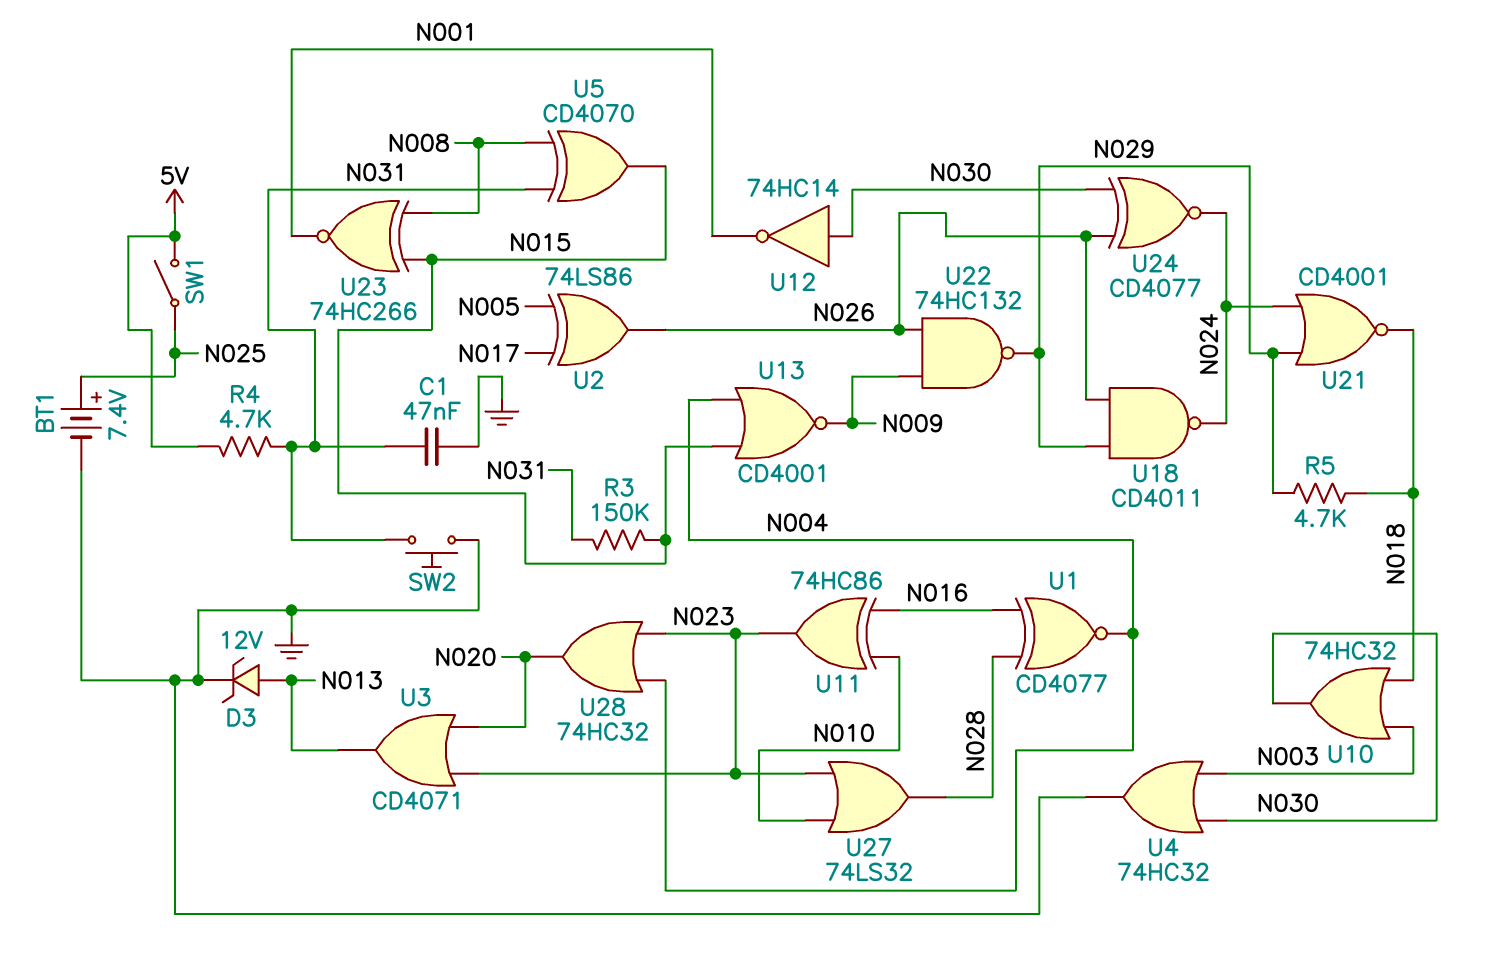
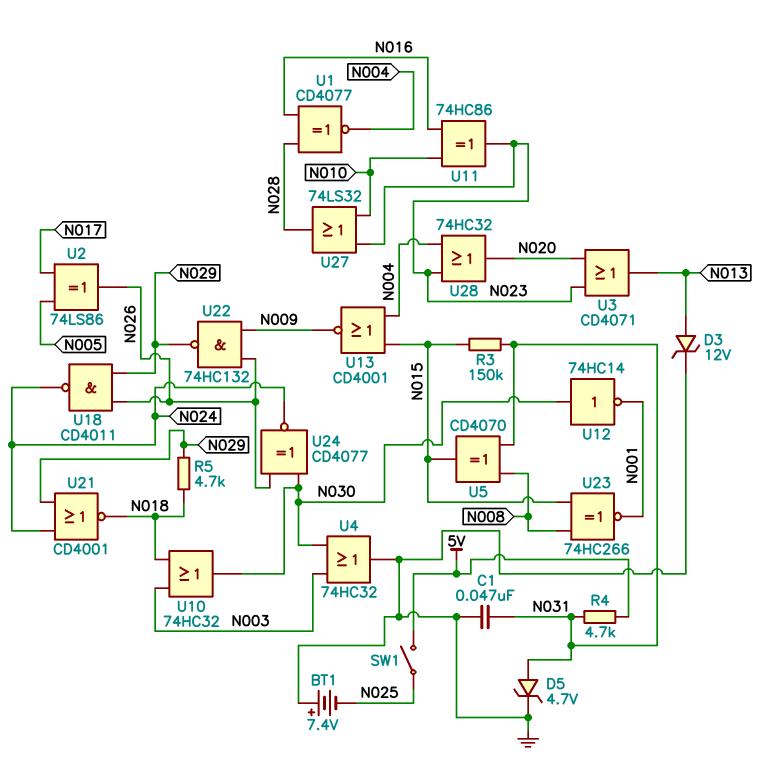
BT1: 7.4V (plus N025, minus GND) -> 7.4V (plus GND, minus N025)
D5: none -> zener 4.7V (A N031, K GND)
SW2: button (GND, N031) -> none

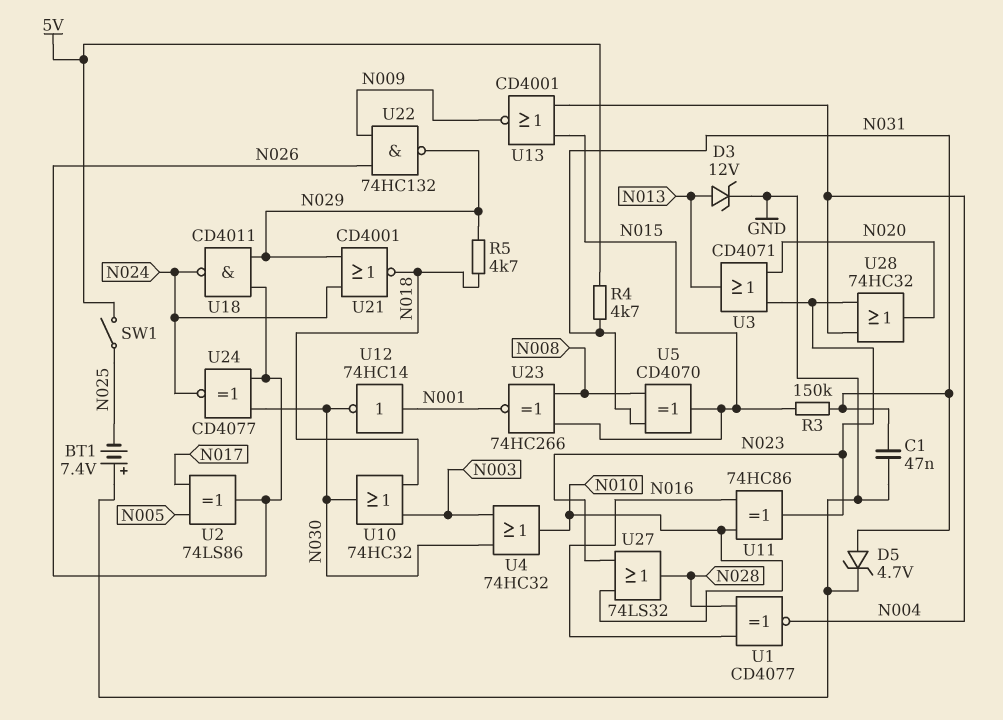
U4: OR 74HC32 (in N003, in N030, out GND) -> OR 74HC32 (in N003, in N030, out N010)
U12: NOT 74HC14 (in N030, out N001) -> NOT 74HC14 (in N001, out N030)

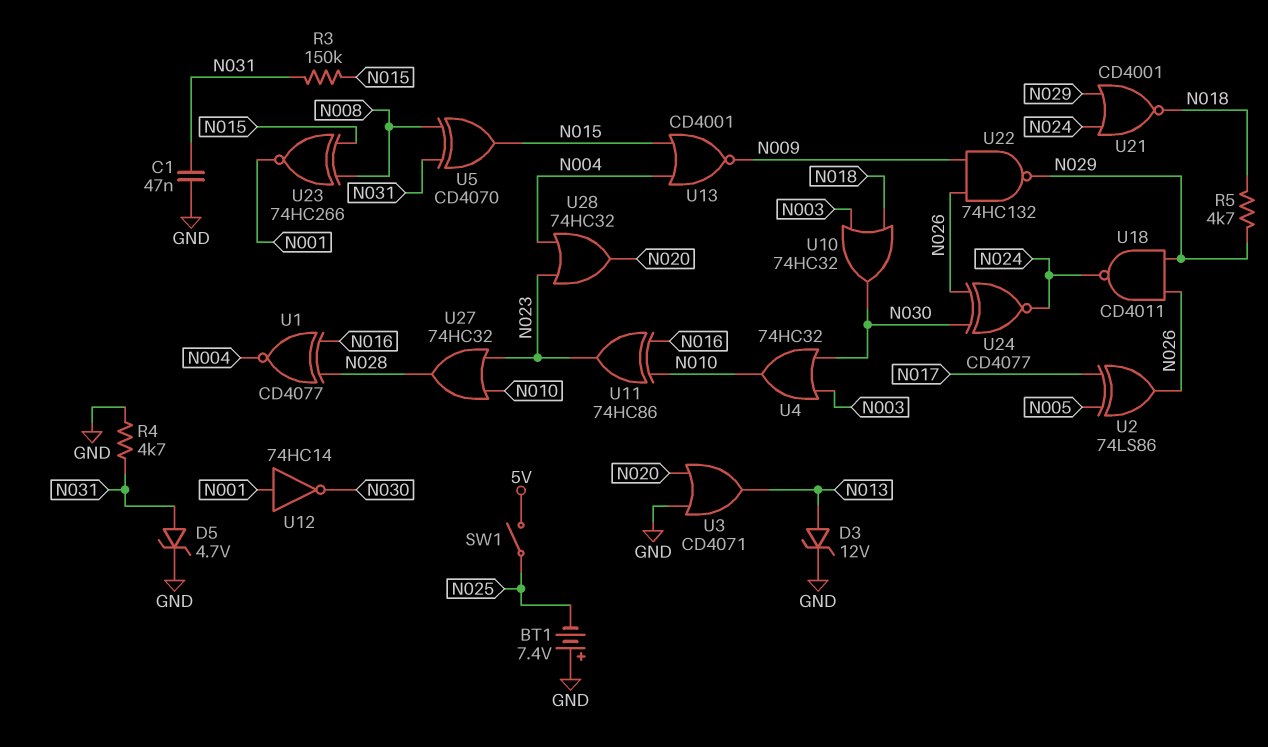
R4: 4.7k (5V, N031) -> 4.7k (GND, N031)
U3: OR CD4071 (in N020, in N023, out N013) -> OR CD4071 (in GND, in N020, out N013)
U27: OR 74LS32 (in N010, in N023, out N028) -> OR 74HC32 (in N010, in N023, out N028)

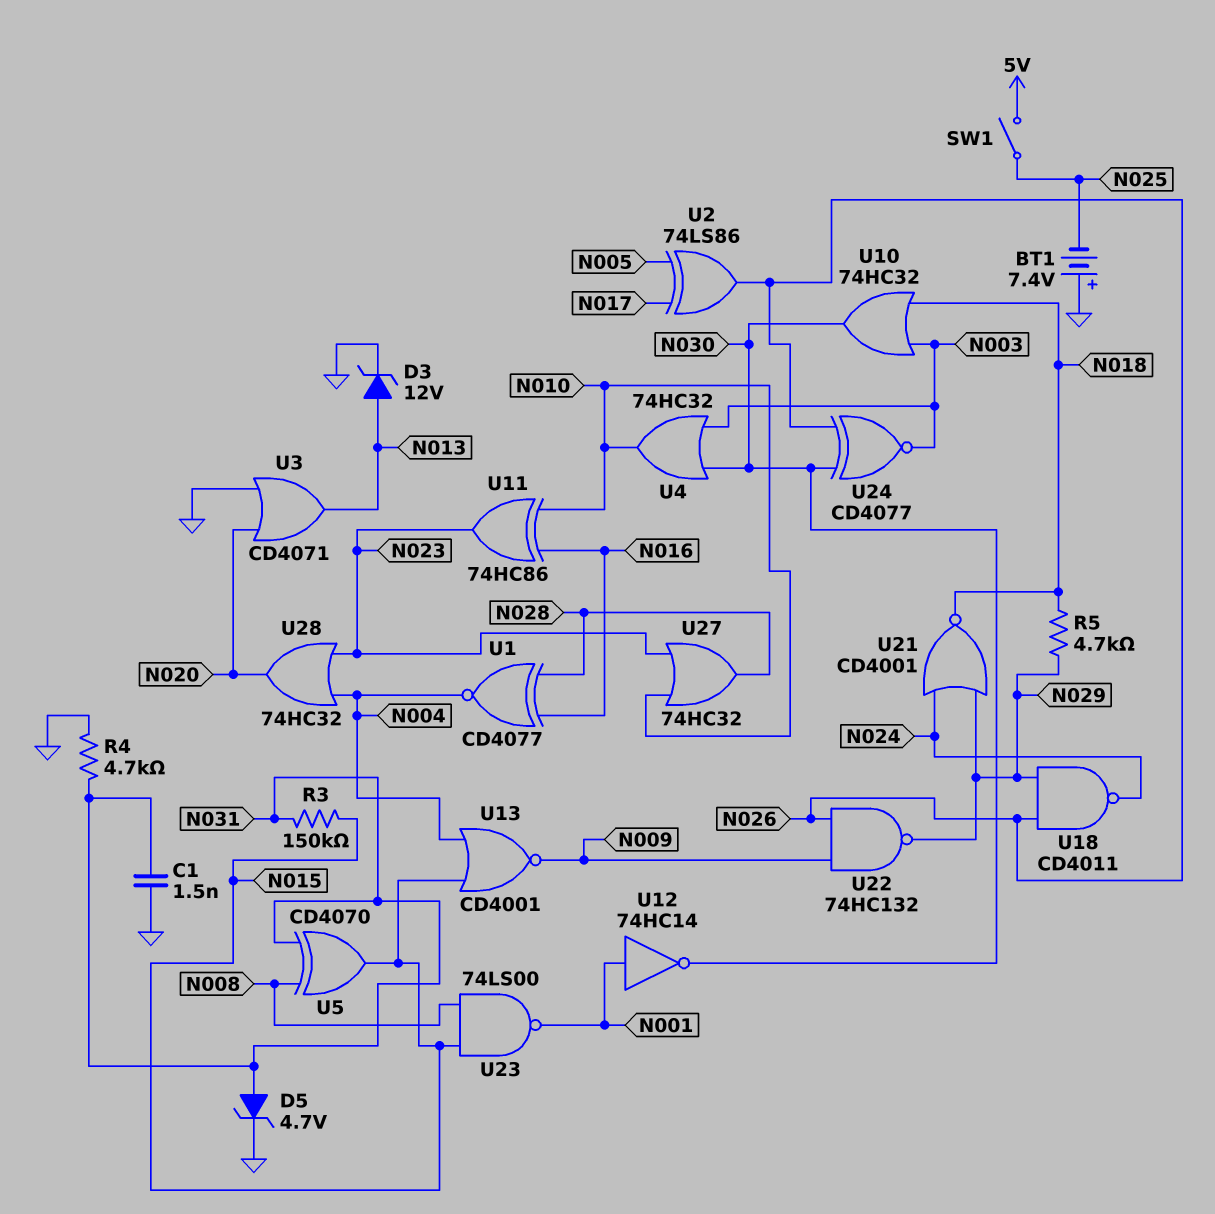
C1: 47nF (GND, N031) -> 1.5nF (GND, N031)
U23: XNOR 74HC266 (in N008, in N015, out N001) -> NAND 74LS00 (in N008, in N015, out N001)
U24: XNOR CD4077 (in N026, in N030, out N024) -> XNOR CD4077 (in N026, in N030, out N003)

